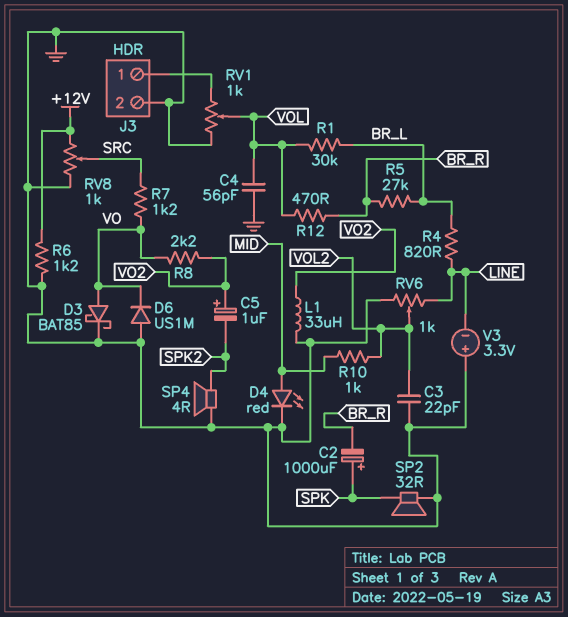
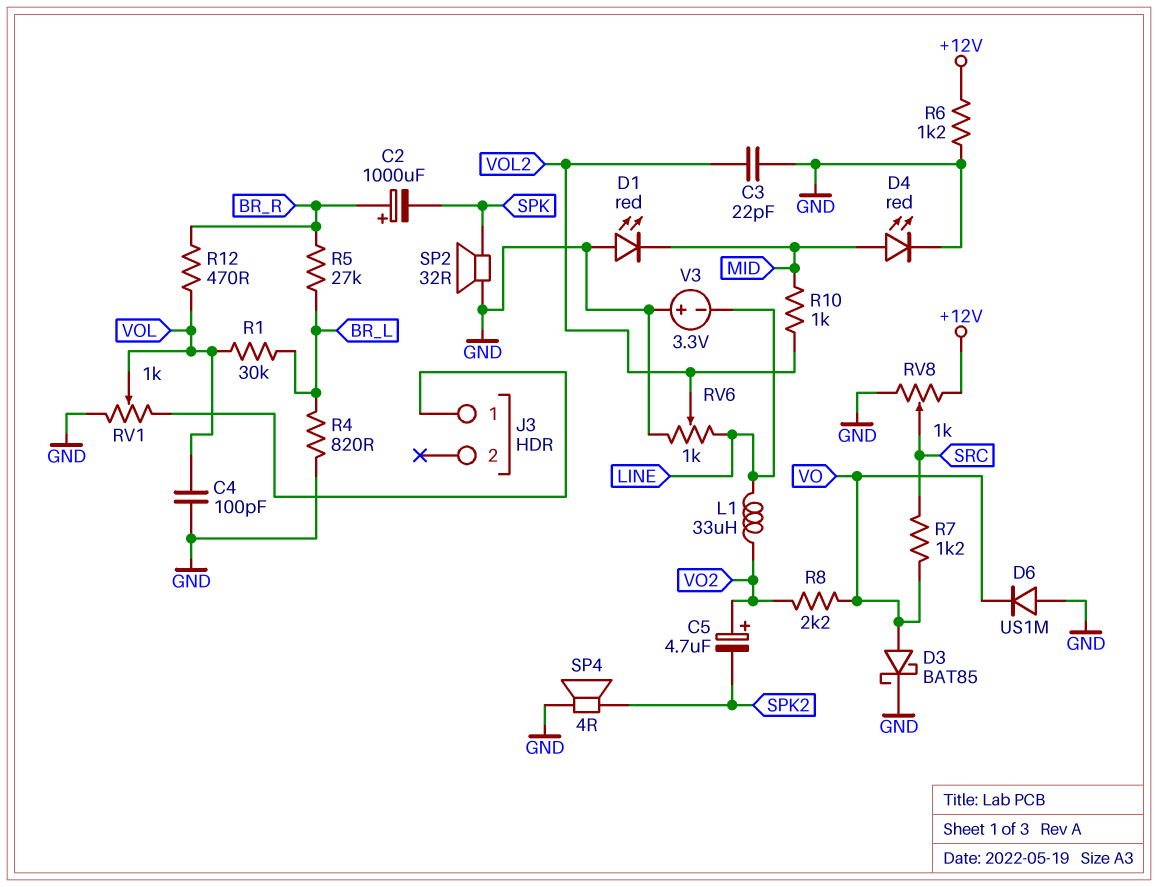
C2: 1000uF (plus SPK, minus BR_R) -> 1000uF (plus BR_R, minus SPK)
C4: 56pF (GND, VOL) -> 100pF (GND, VOL)
C5: 1uF (plus VO2, minus SPK2) -> 4.7uF (plus VO2, minus SPK2)
D1: none -> LED red (A GND, K MID)
J3 pin 2: GND -> none
L1: 33uH (GND, VO2) -> 33uH (LINE, VO2)
R4: 820 (BR_L, LINE) -> 820 (BR_L, GND)

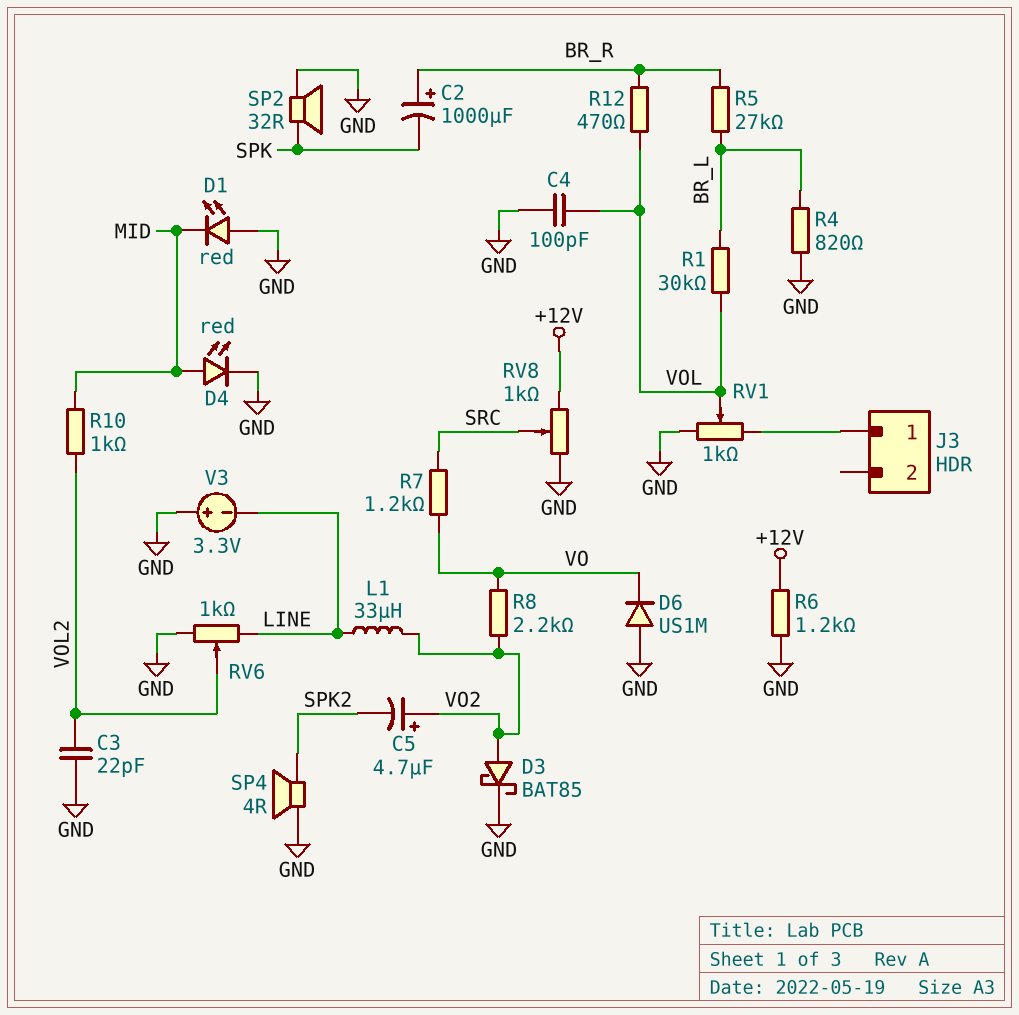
D3: schottky BAT85 (A VO, K GND) -> schottky BAT85 (A VO2, K GND)

